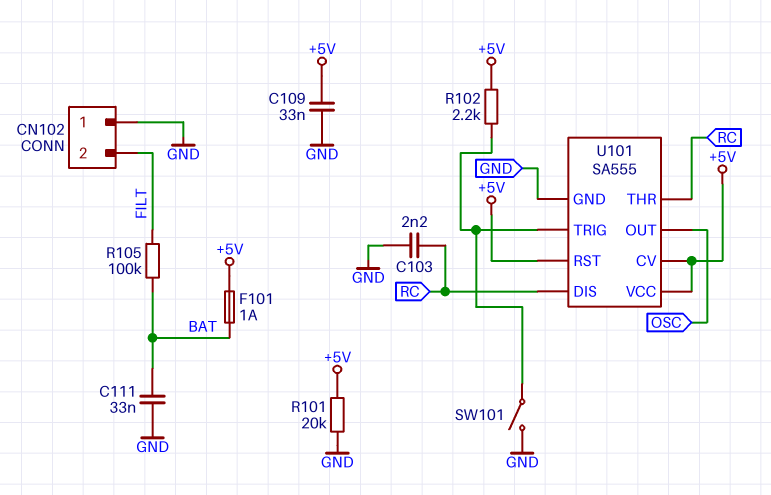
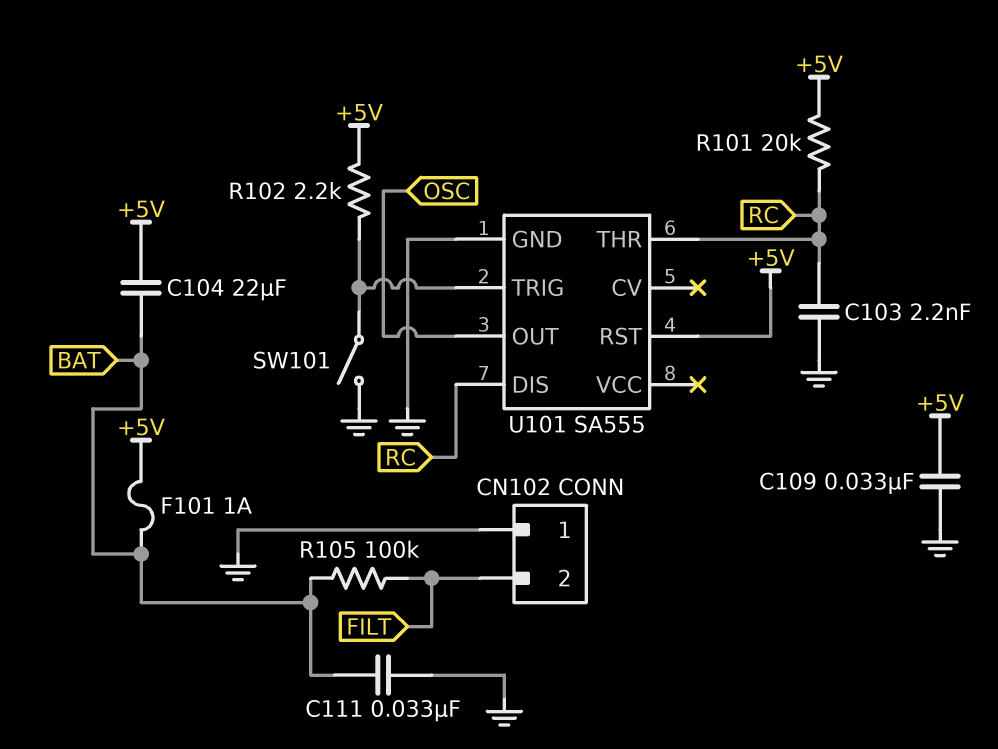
C104: none -> 22uF (+5V, BAT)
R101: 20k (+5V, GND) -> 20k (+5V, RC)
U101 pin CV: +5V -> none
U101 pin VCC: +5V -> none

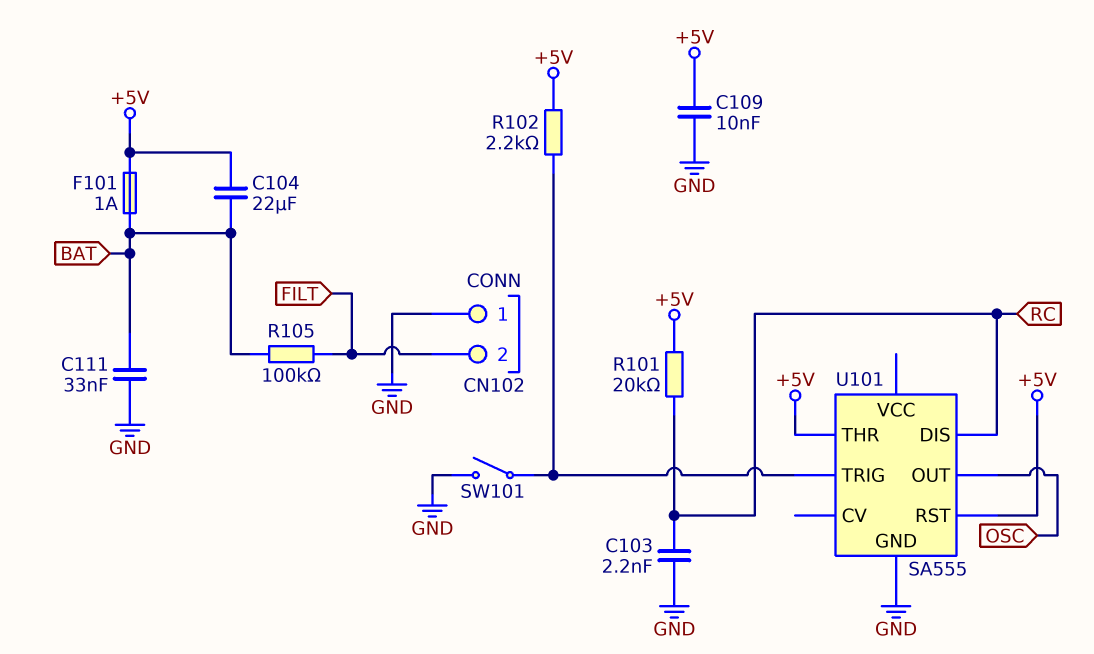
C109: 33nF (+5V, GND) -> 10nF (+5V, GND)
U101 pin THR: RC -> +5V

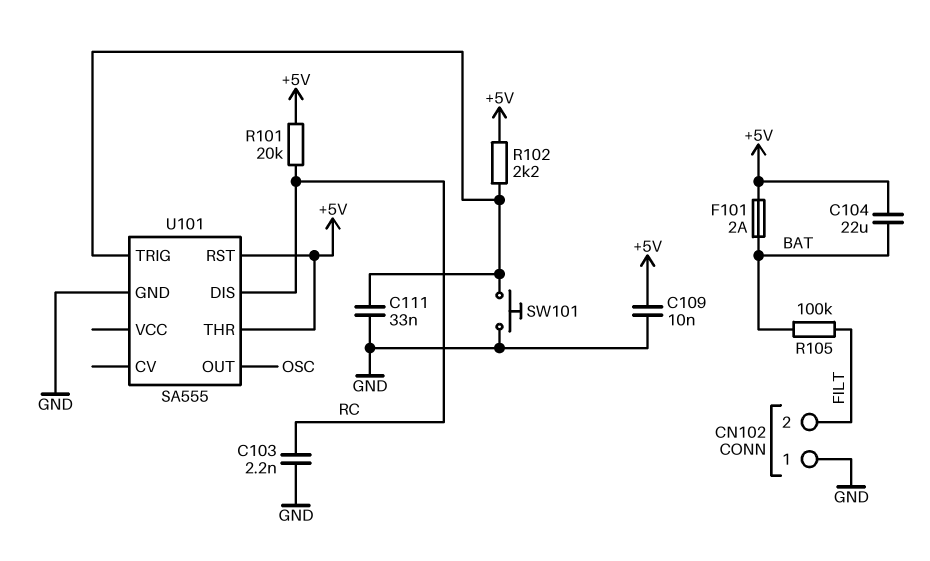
C111: 33nF (BAT, GND) -> 33nF (GND, U101/TRIG)
F101: 1A (+5V, BAT) -> 2A (+5V, BAT)
SW101: switch (GND, U101/TRIG) -> button (GND, U101/TRIG)

